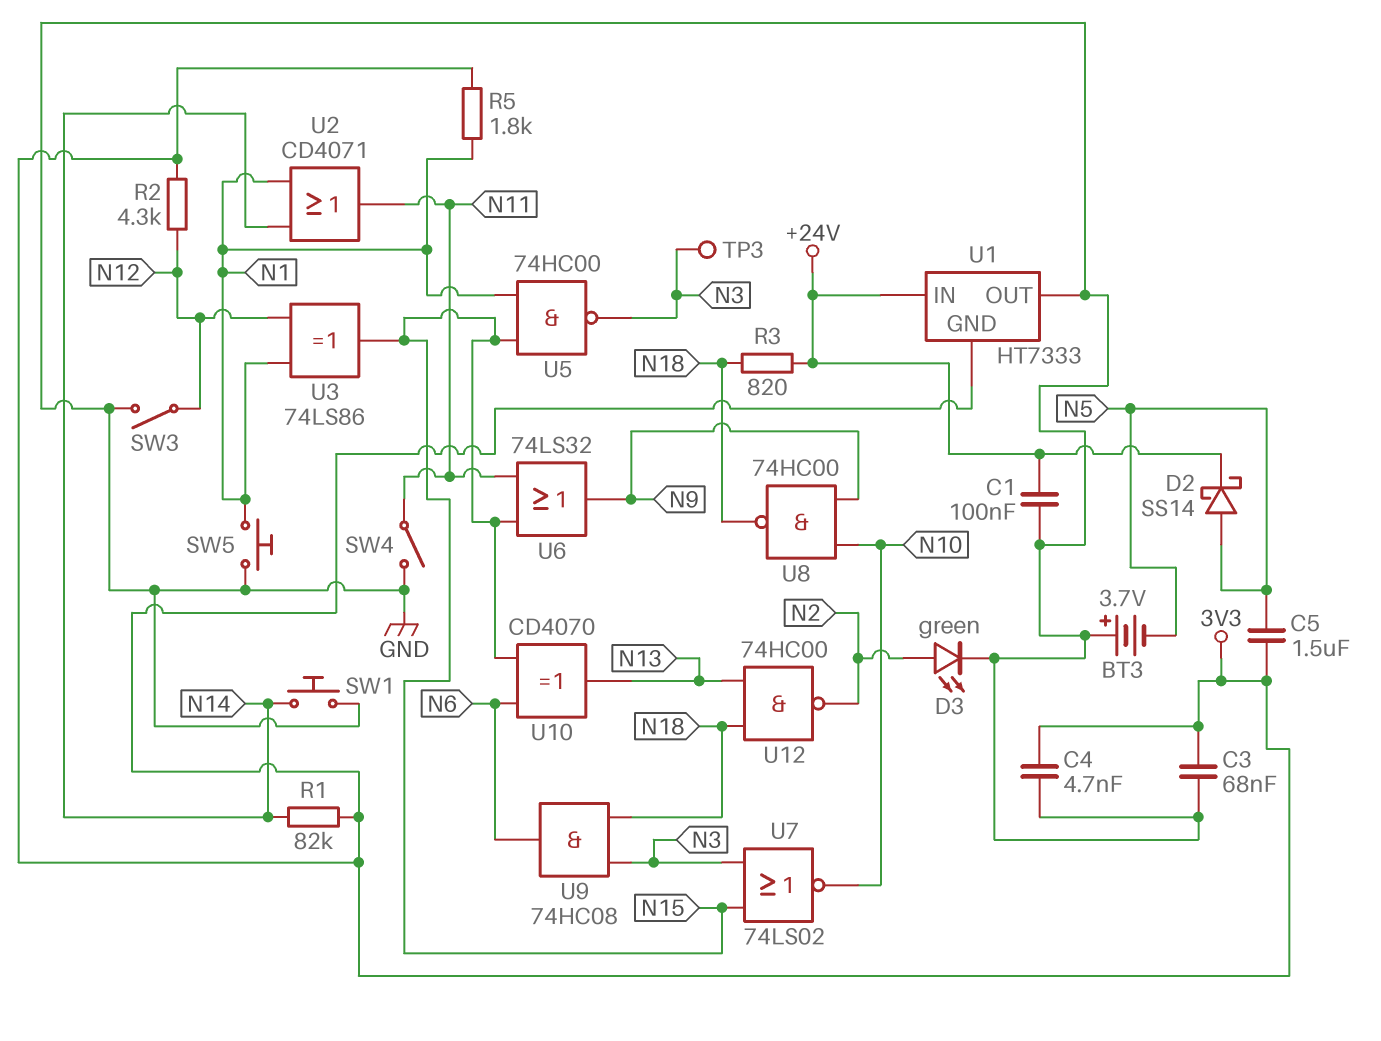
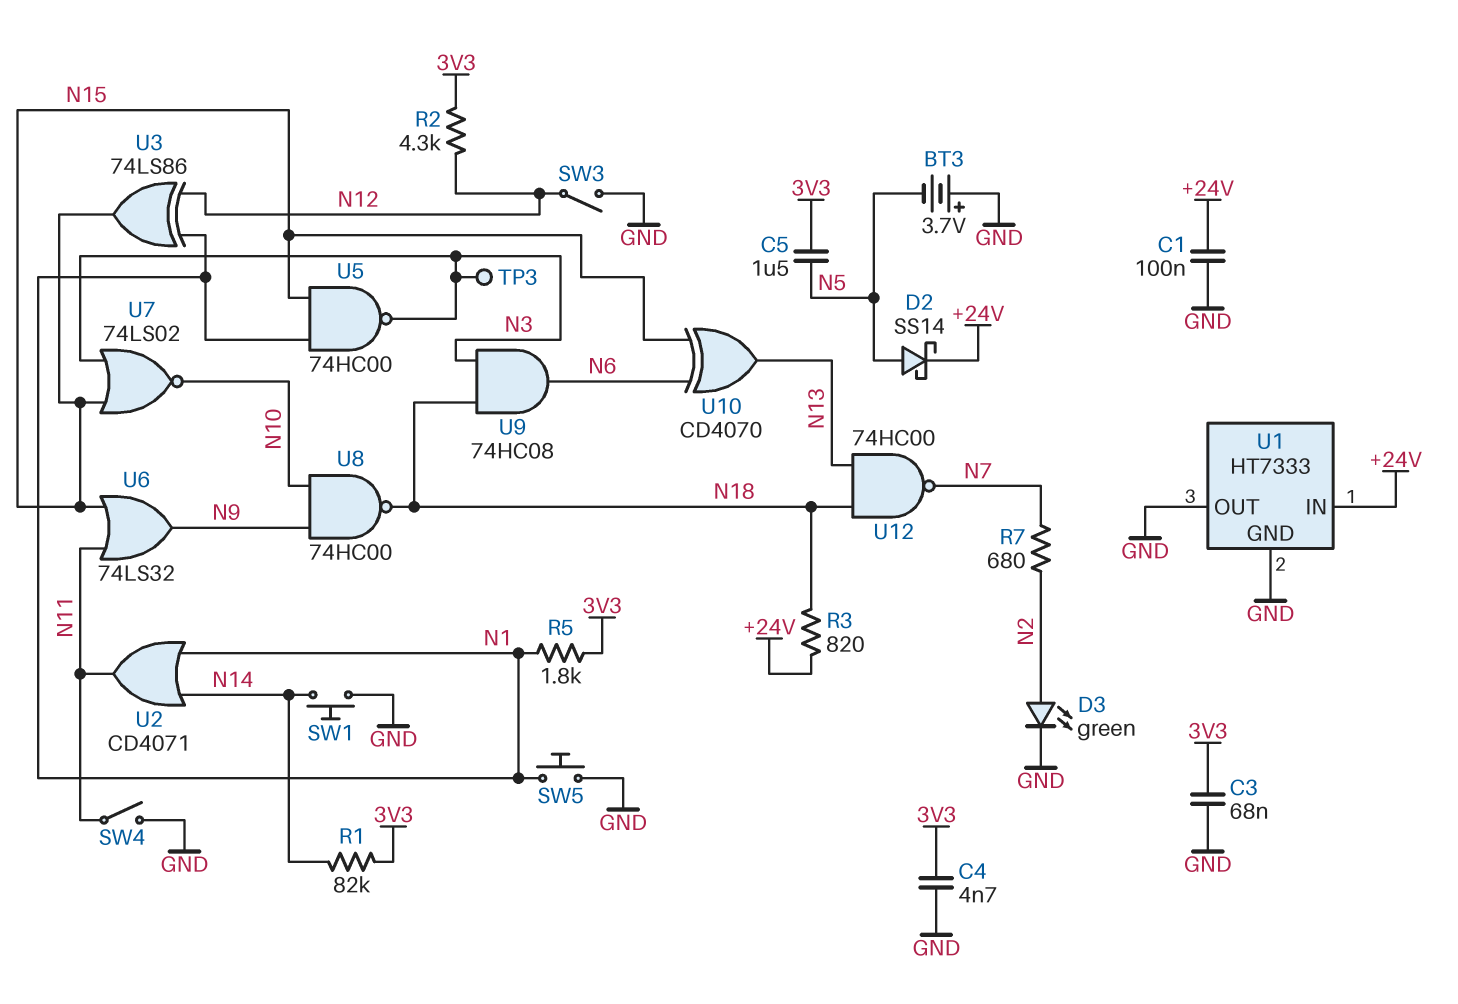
R7: none -> 680 (N2, N7)
U1 pin GND: 3V3 -> GND
U12: NAND 74HC00 (in N13, in N18, out N2) -> NAND 74HC00 (in N13, in N18, out N7)

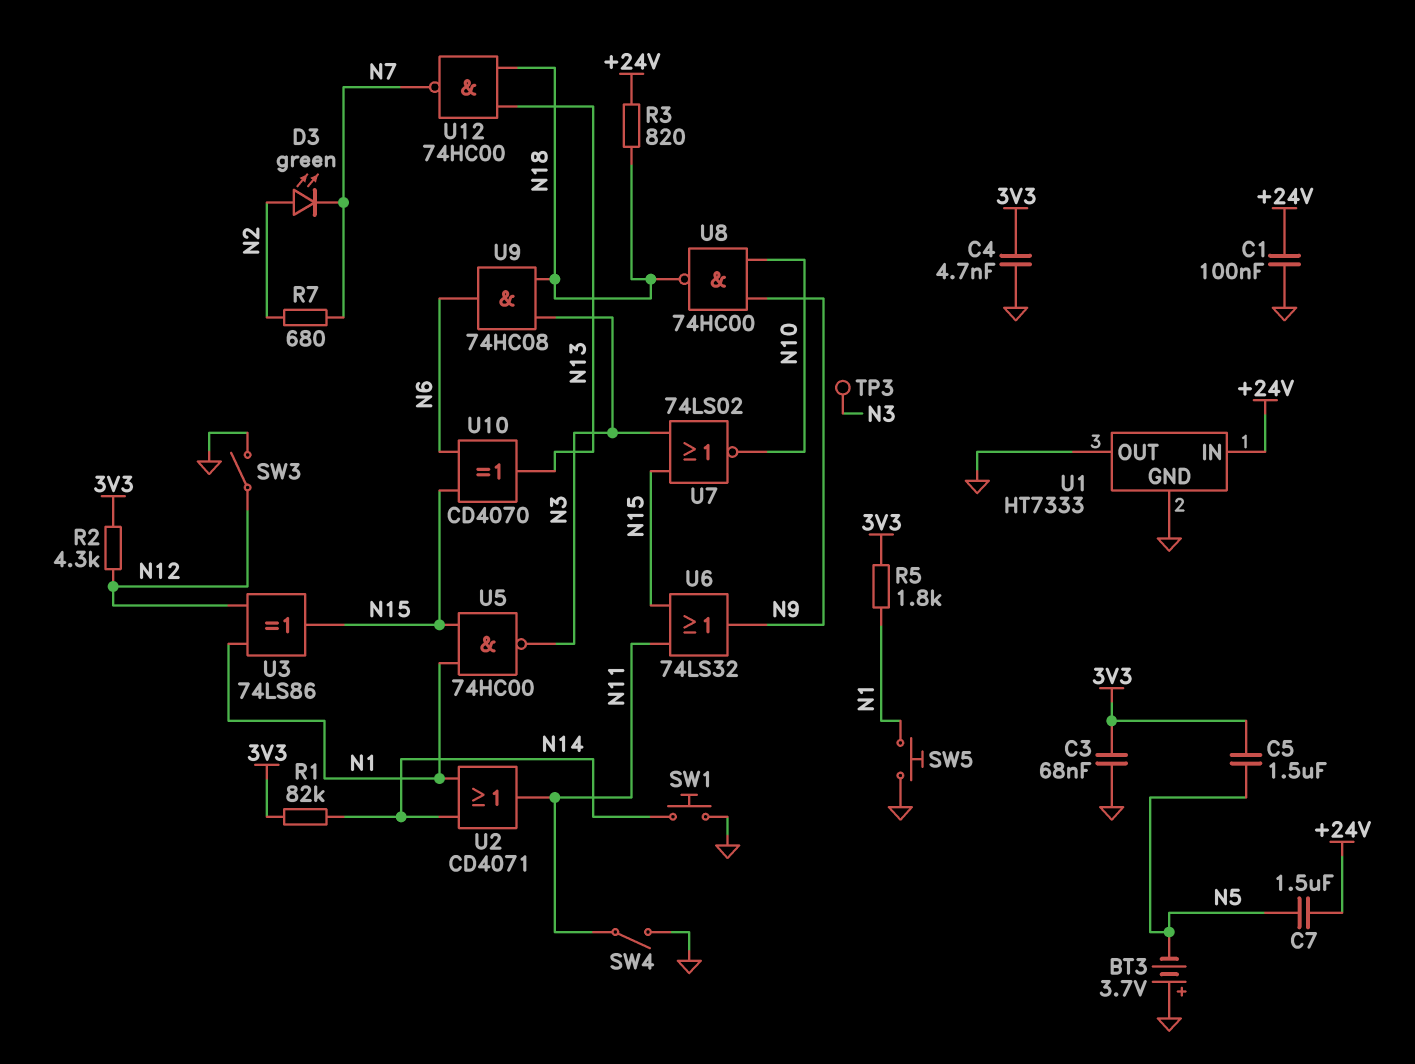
C7: none -> 1.5uF (+24V, N5)
D2: schottky SS14 (A N5, K +24V) -> none
D3: LED green (A N2, K GND) -> LED green (A N2, K N7)

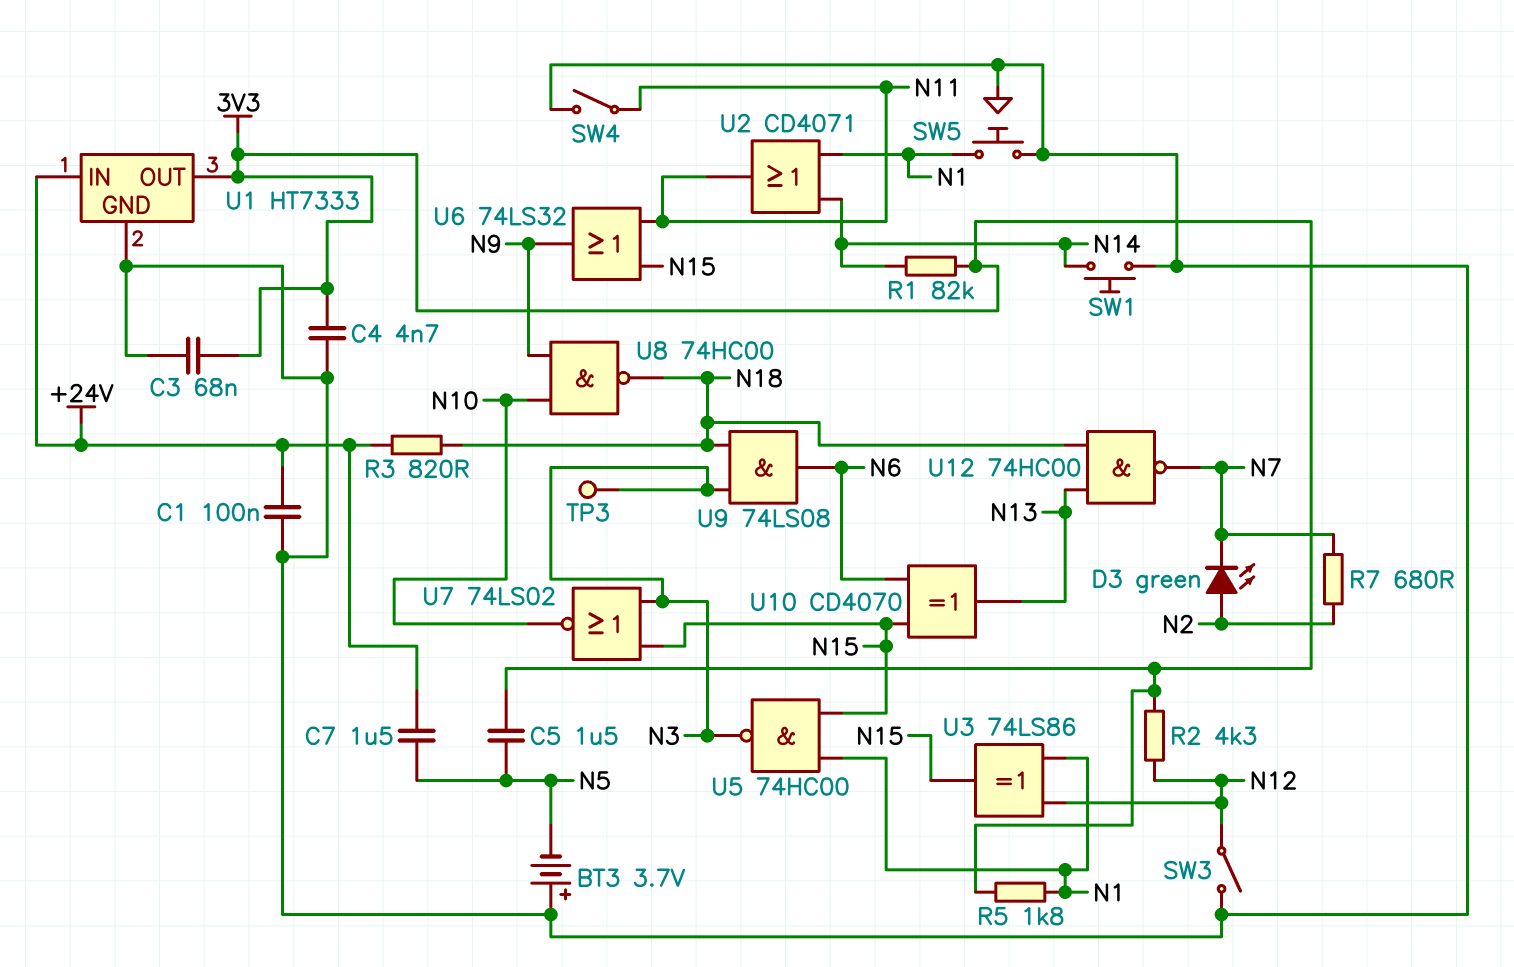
U1 pin OUT: GND -> 3V3
U9: AND 74HC08 (in N3, in N18, out N6) -> AND 74LS08 (in N3, in N18, out N6)

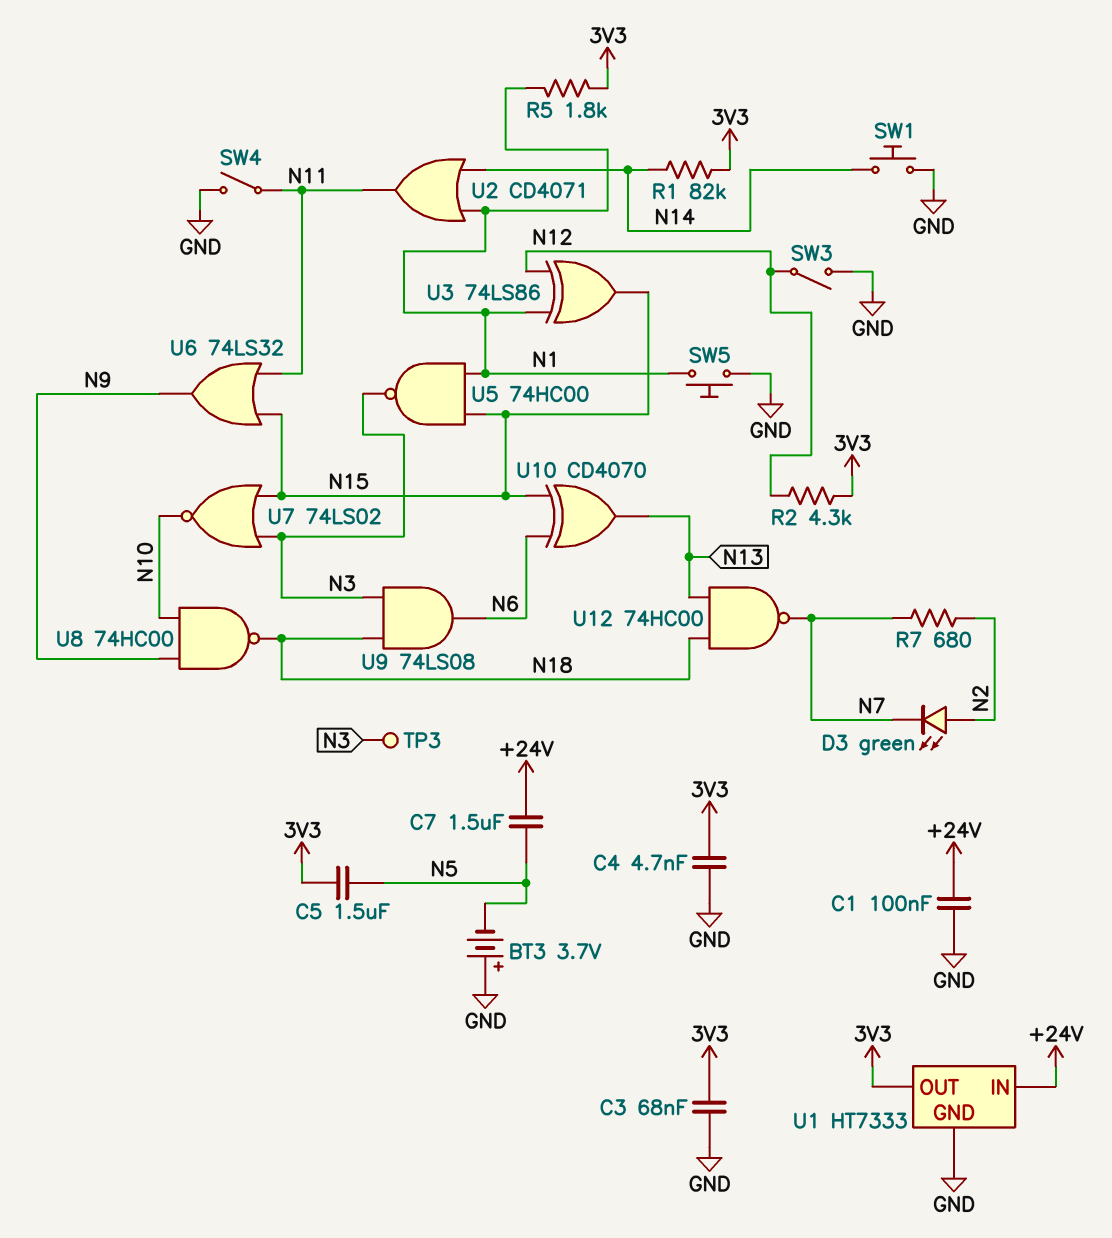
R3: 820 (+24V, N18) -> none

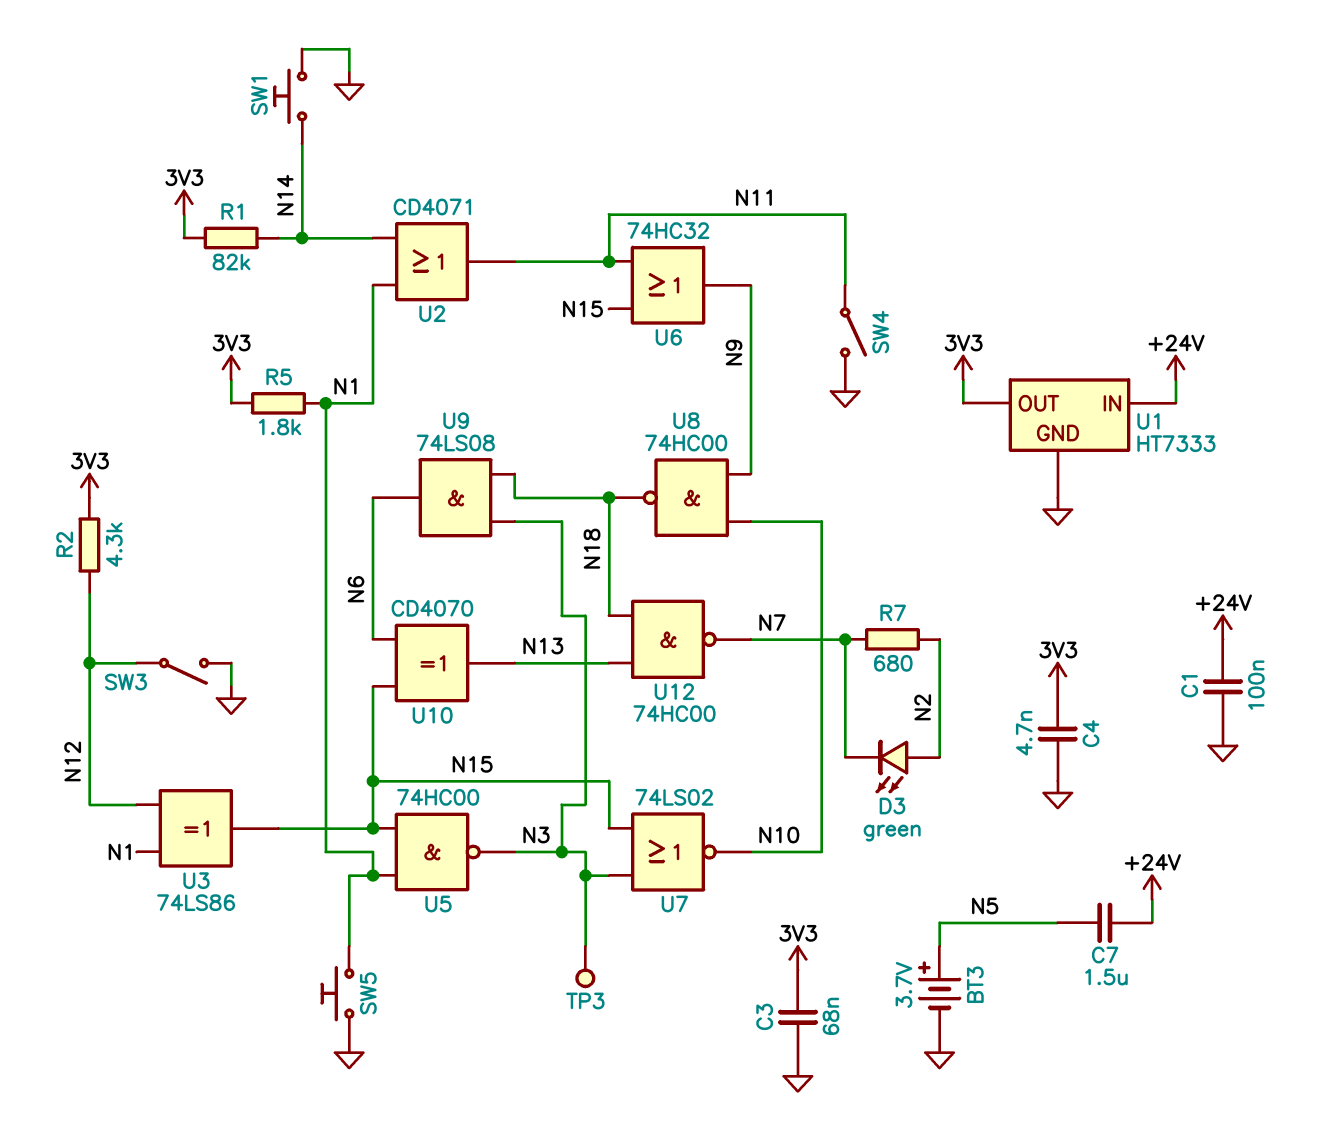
BT3: 3.7V (plus GND, minus N5) -> 3.7V (plus N5, minus GND)
C5: 1.5uF (3V3, N5) -> none
U6: OR 74LS32 (in N11, in N15, out N9) -> OR 74HC32 (in N11, in N15, out N9)

